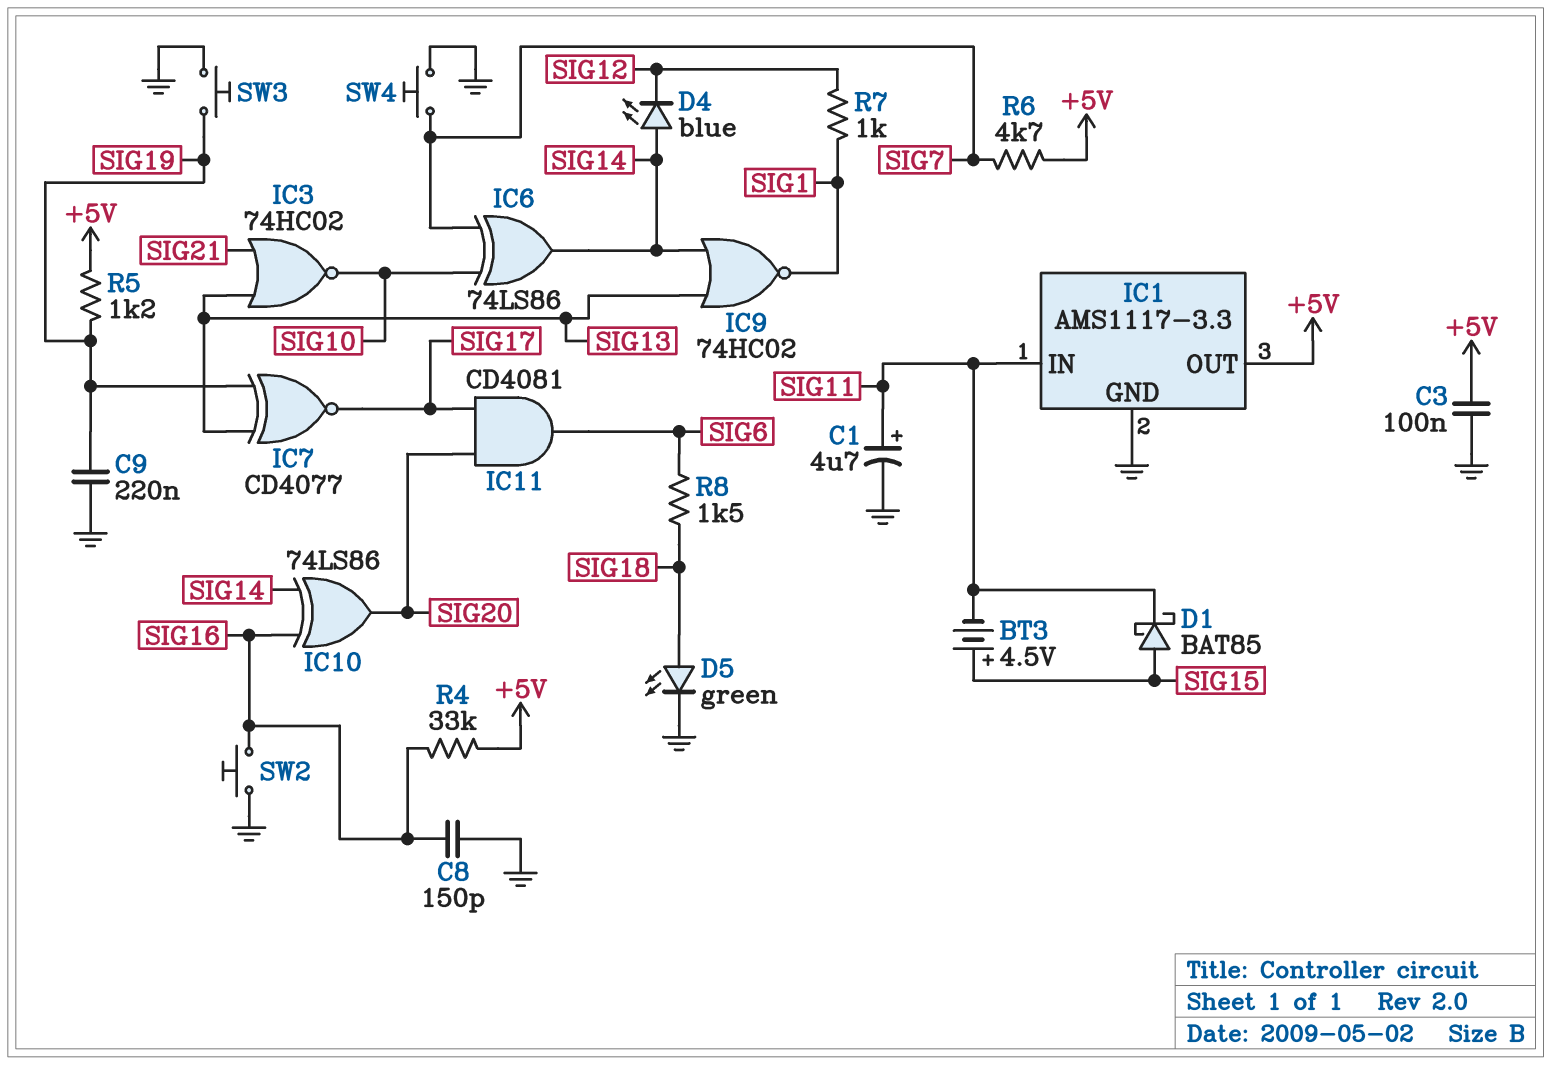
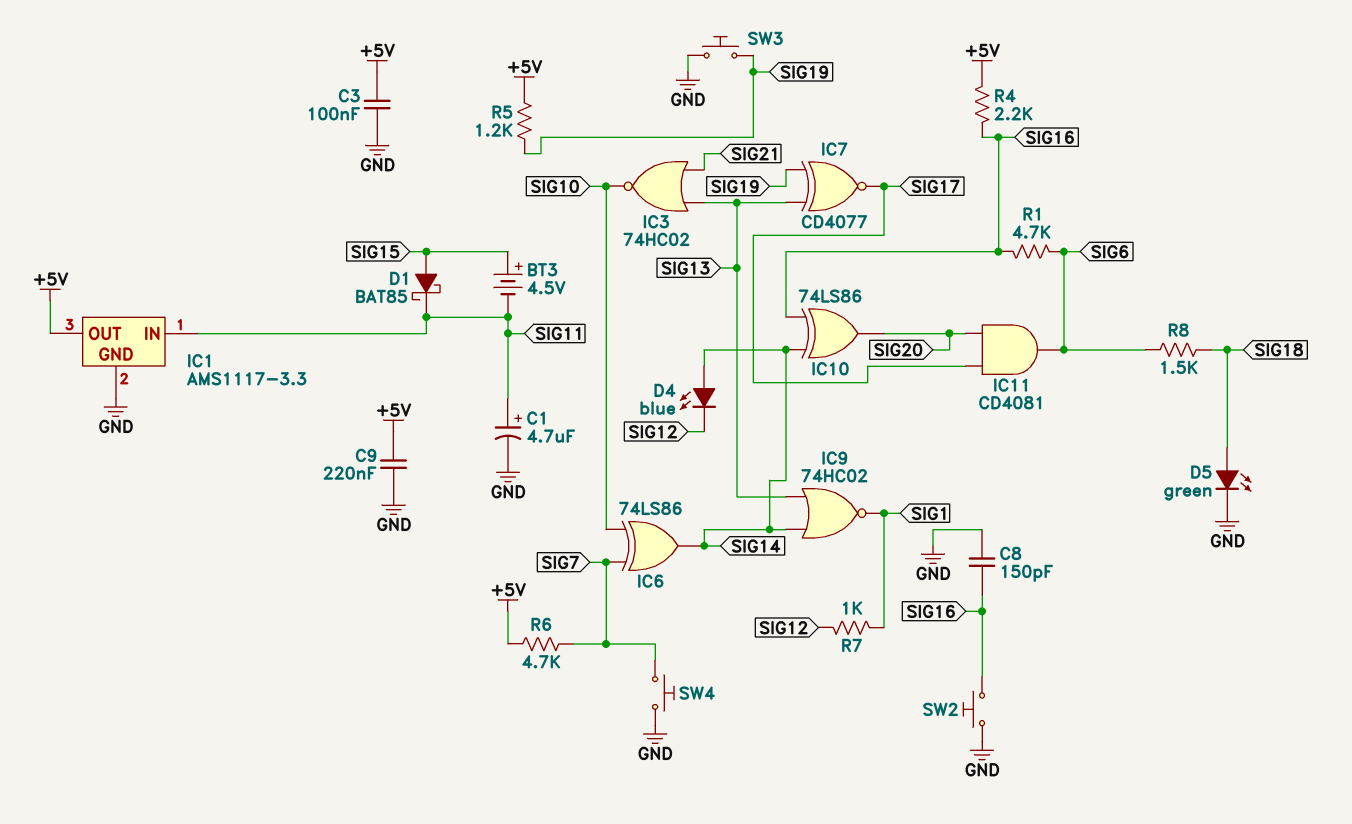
C9: 220nF (GND, SIG19) -> 220nF (+5V, GND)
R1: none -> 4.7k (SIG6, SIG16)
R4: 33k (+5V, SIG16) -> 2.2k (+5V, SIG16)

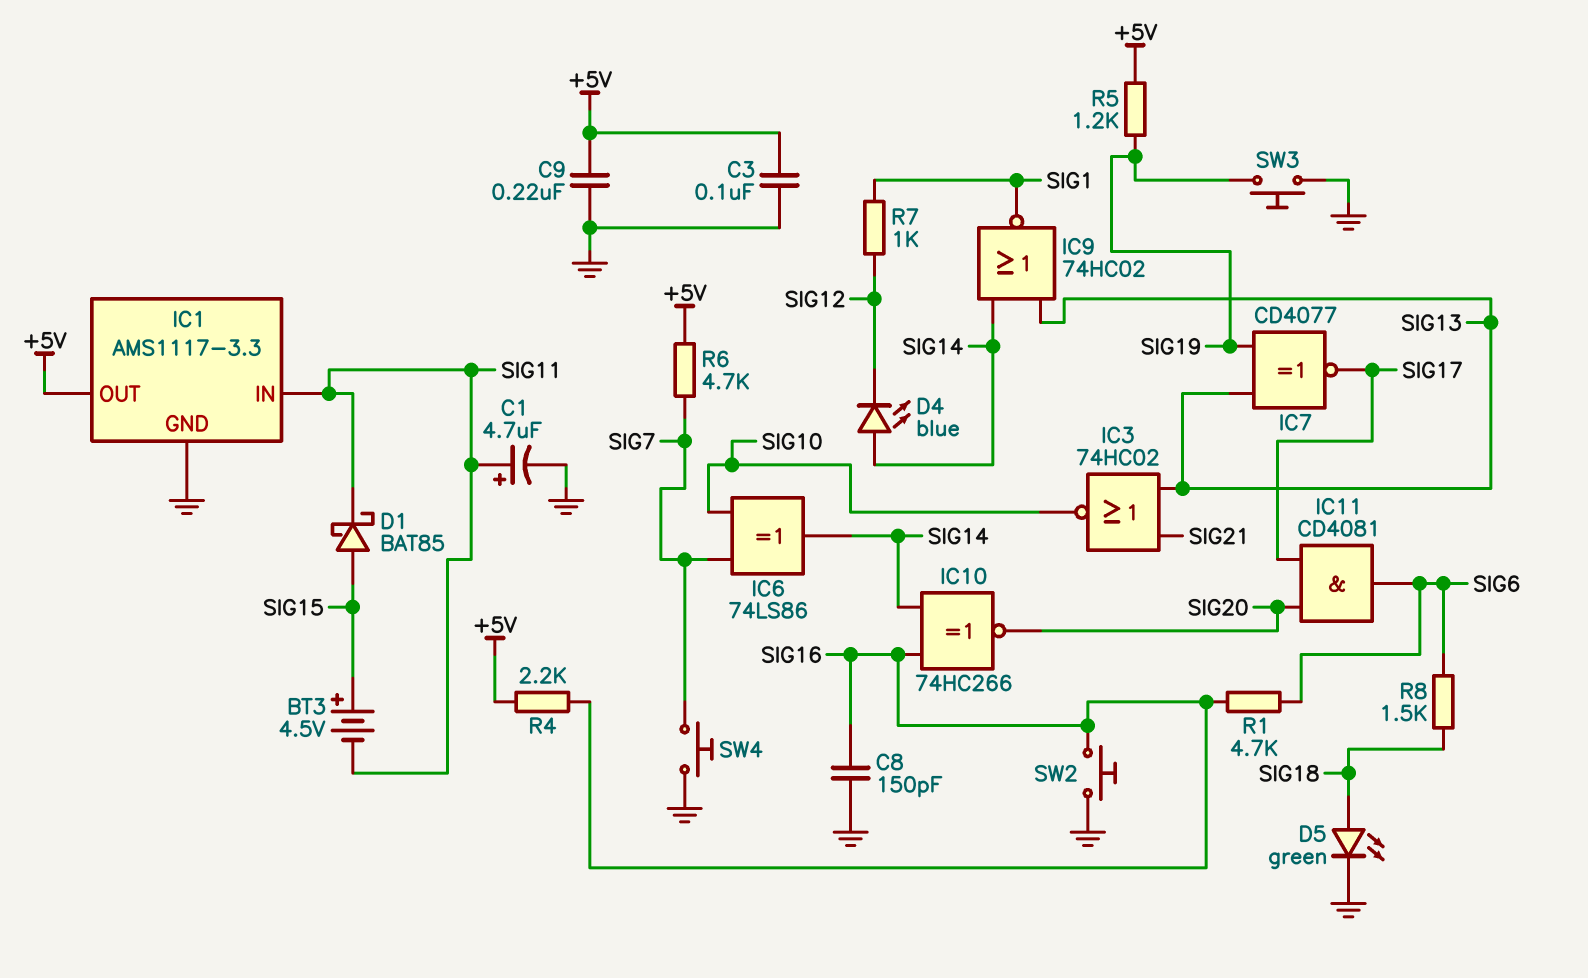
IC10: XOR 74LS86 (in SIG14, in SIG16, out SIG20) -> XNOR 74HC266 (in SIG14, in SIG16, out SIG20)

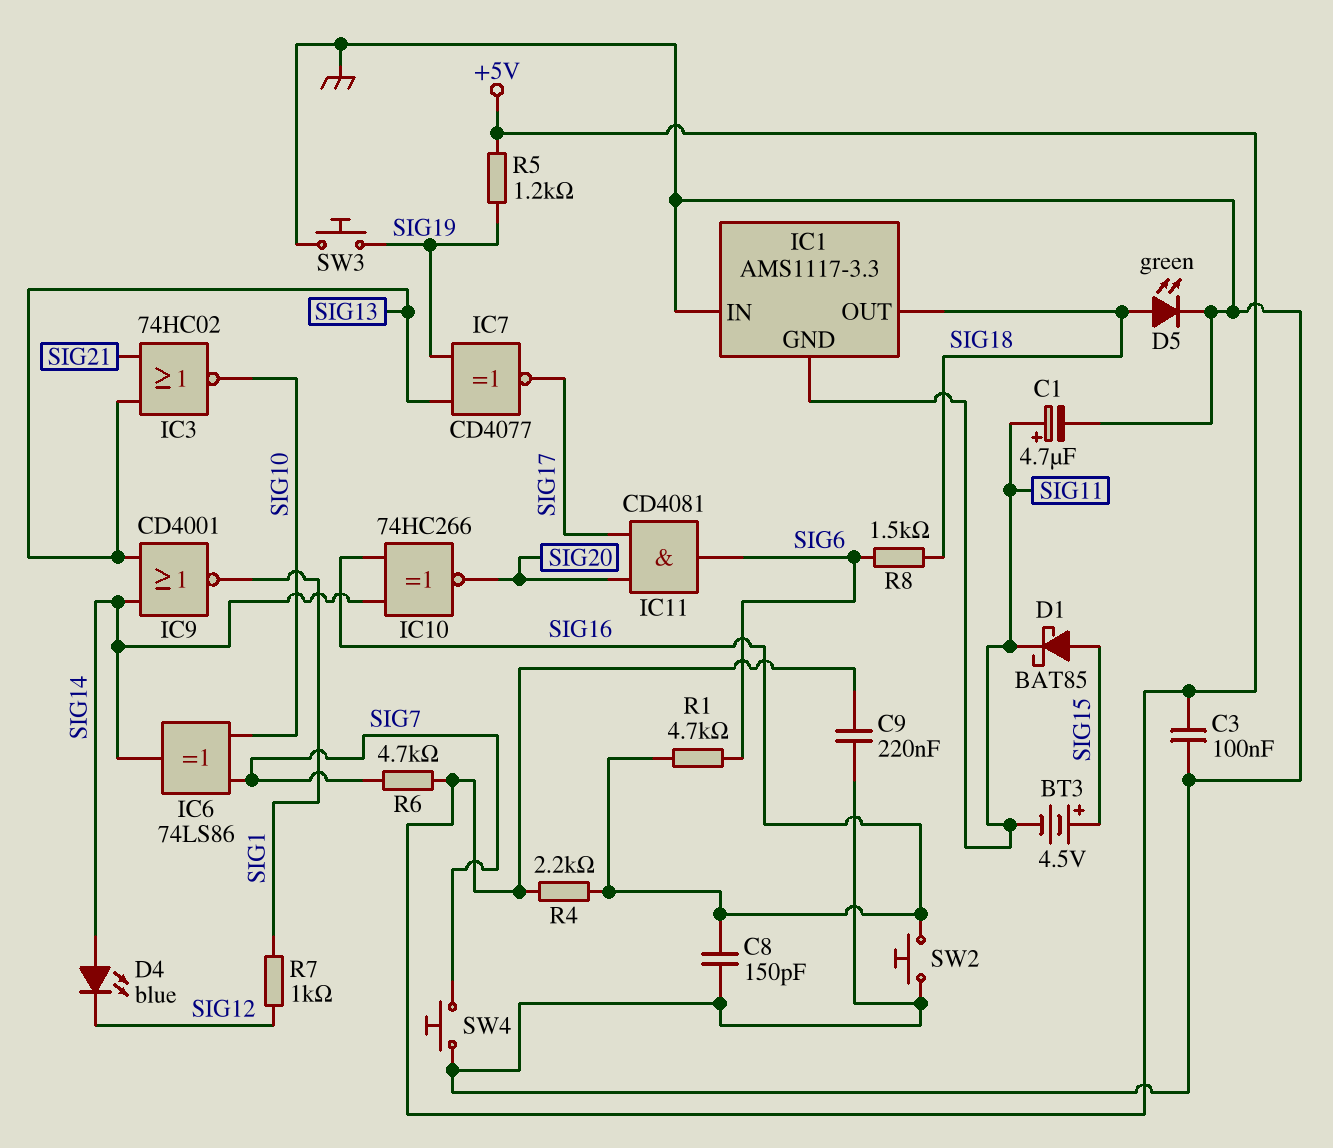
IC1 pin GND: GND -> SIG11
IC1 pin IN: SIG11 -> GND
IC1 pin OUT: +5V -> SIG18
IC9: NOR 74HC02 (in SIG13, in SIG14, out SIG1) -> NOR CD4001 (in SIG13, in SIG14, out SIG1)

